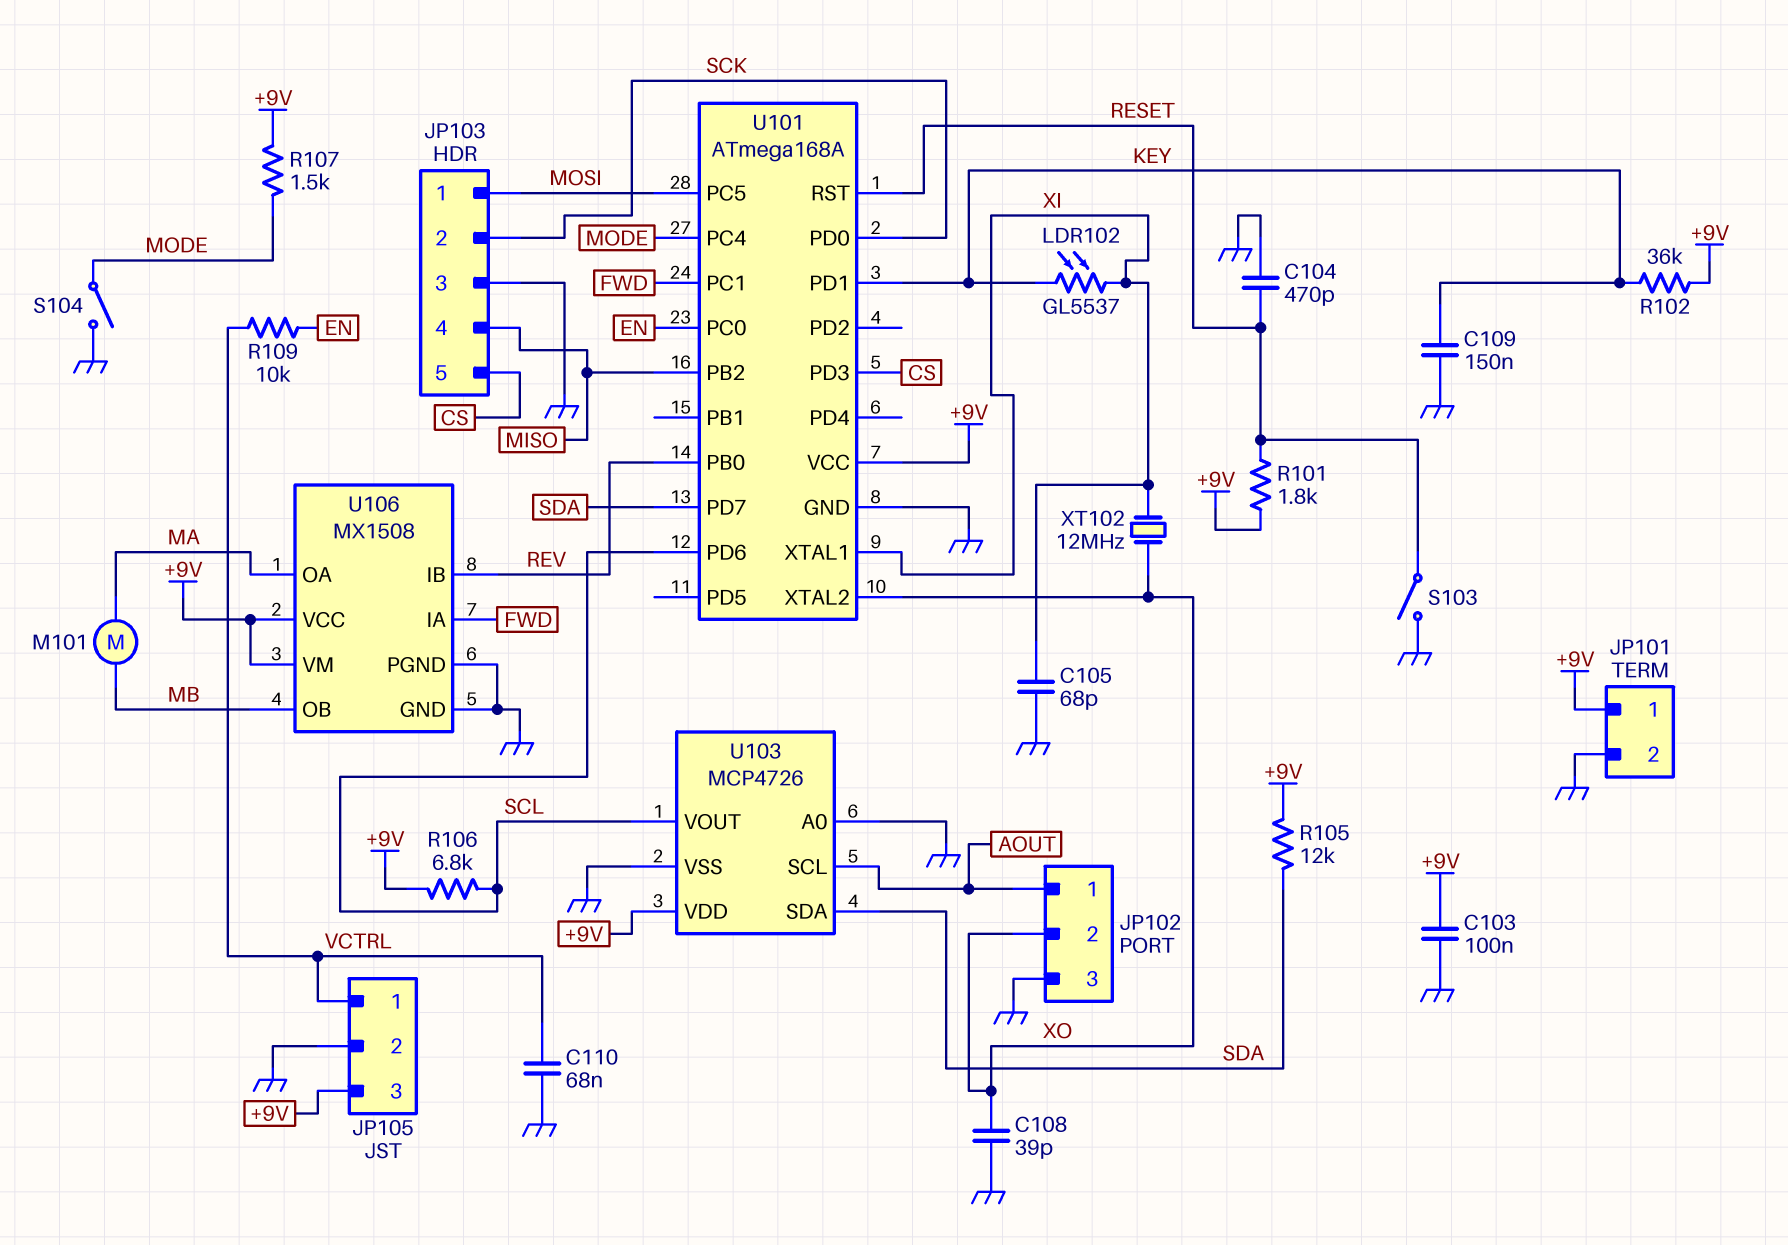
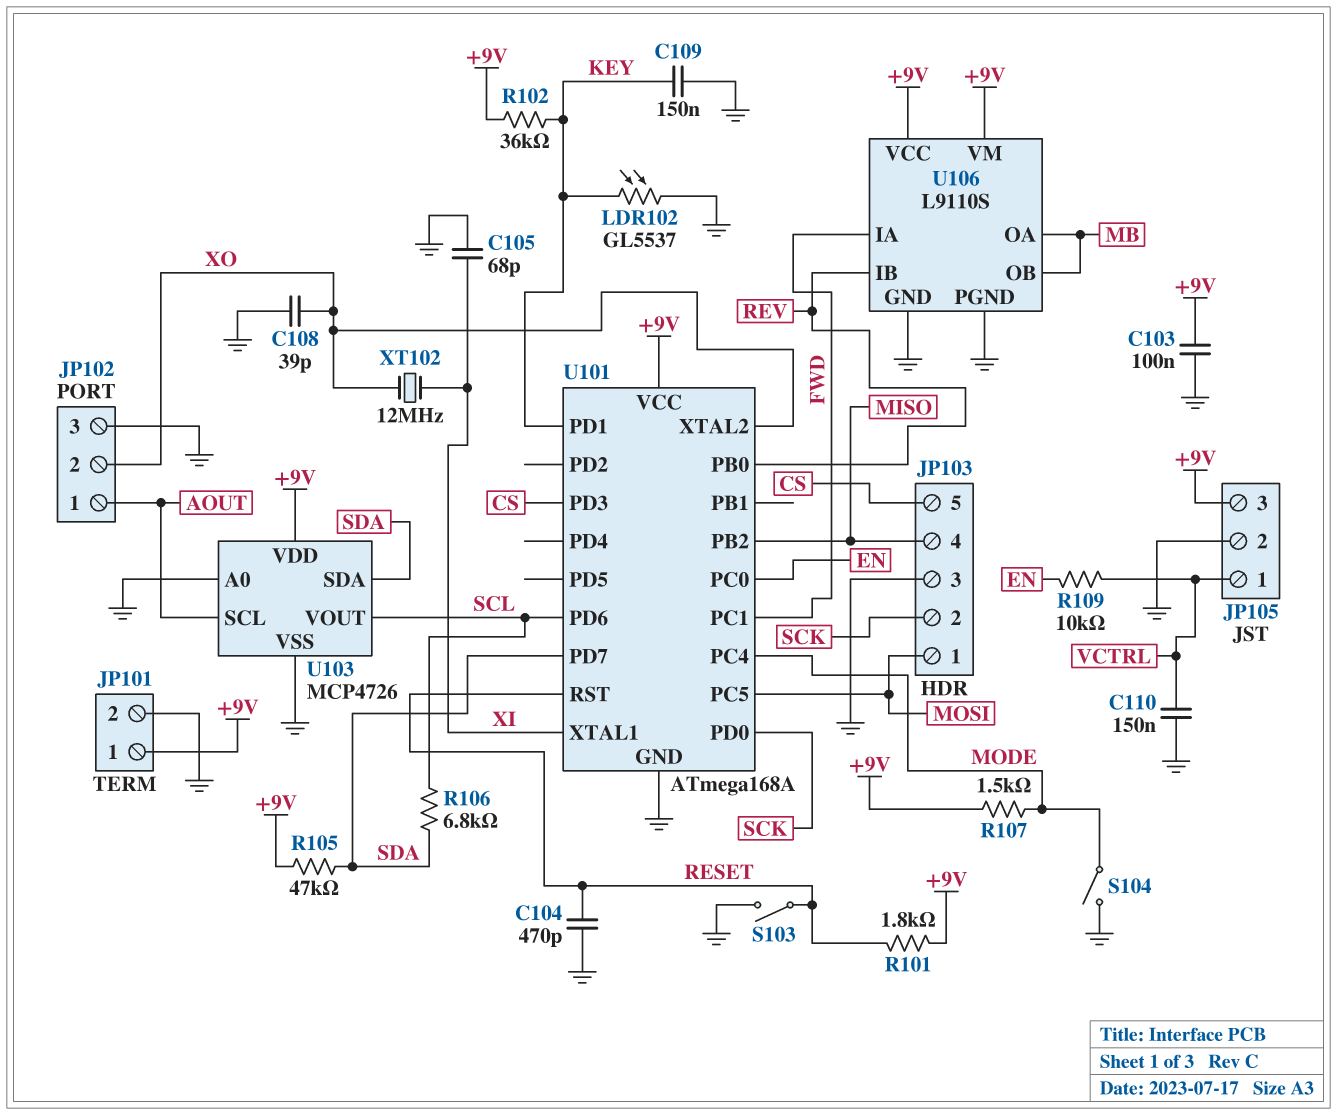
C110: 68nF (GND, VCTRL) -> 150nF (GND, VCTRL)
LDR102: GL5537 (KEY, XI) -> GL5537 (GND, KEY)
M101: motor (MA, MB) -> none
R105: 12k (+9V, SDA) -> 47k (+9V, SDA)
R106: 6.8k (+9V, SCL) -> 6.8k (SCL, SDA)
U106: MX1508 -> L9110S
U106 pin OA: MA -> MB

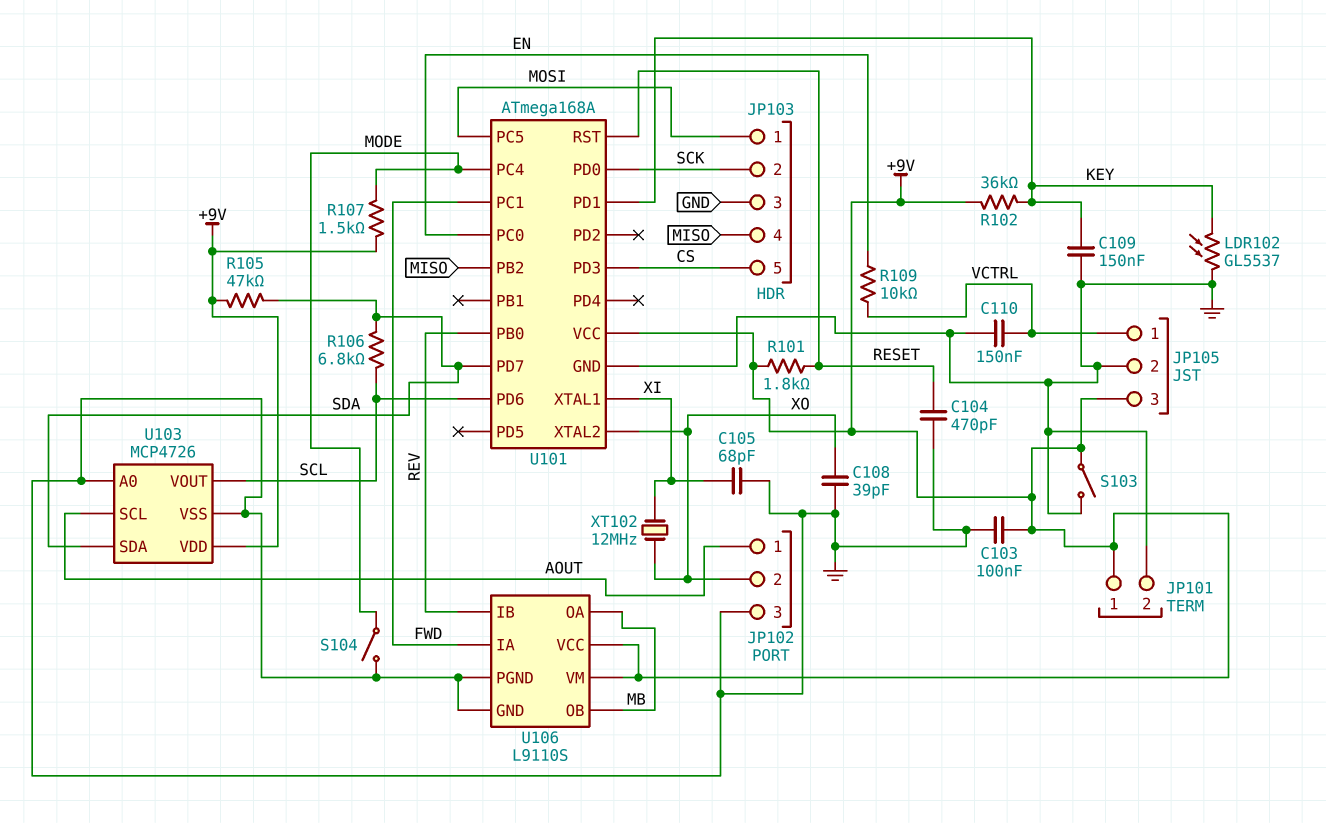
S103: switch (GND, RESET) -> switch (+9V, GND)

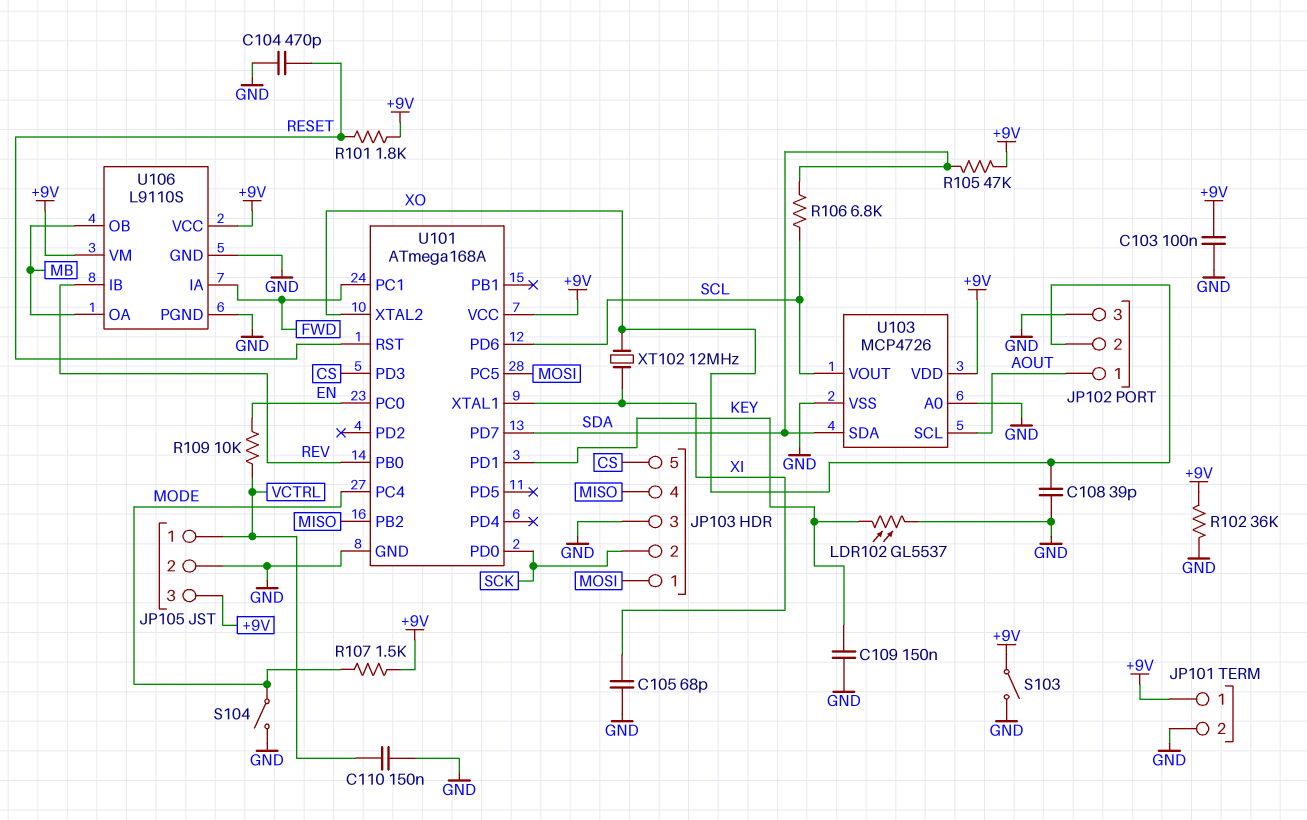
R102: 36k (+9V, KEY) -> 36k (+9V, GND)

